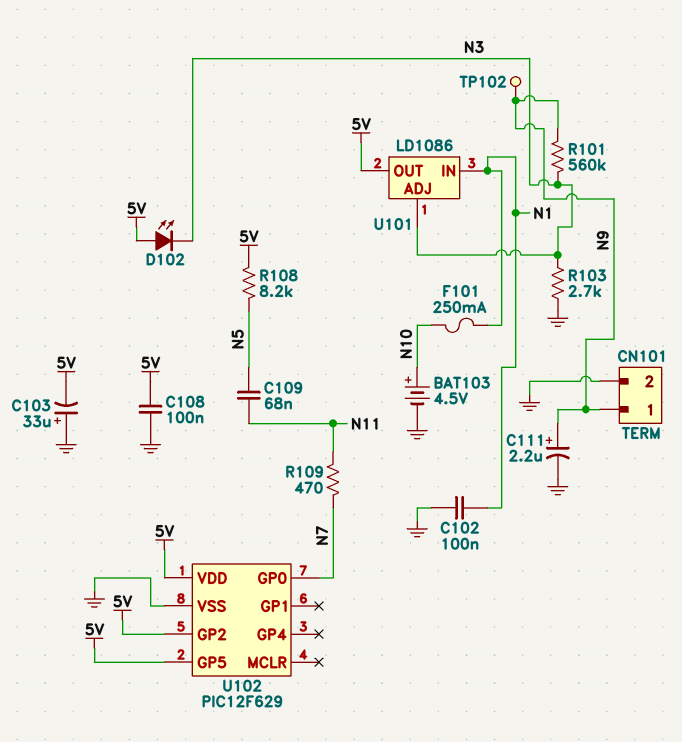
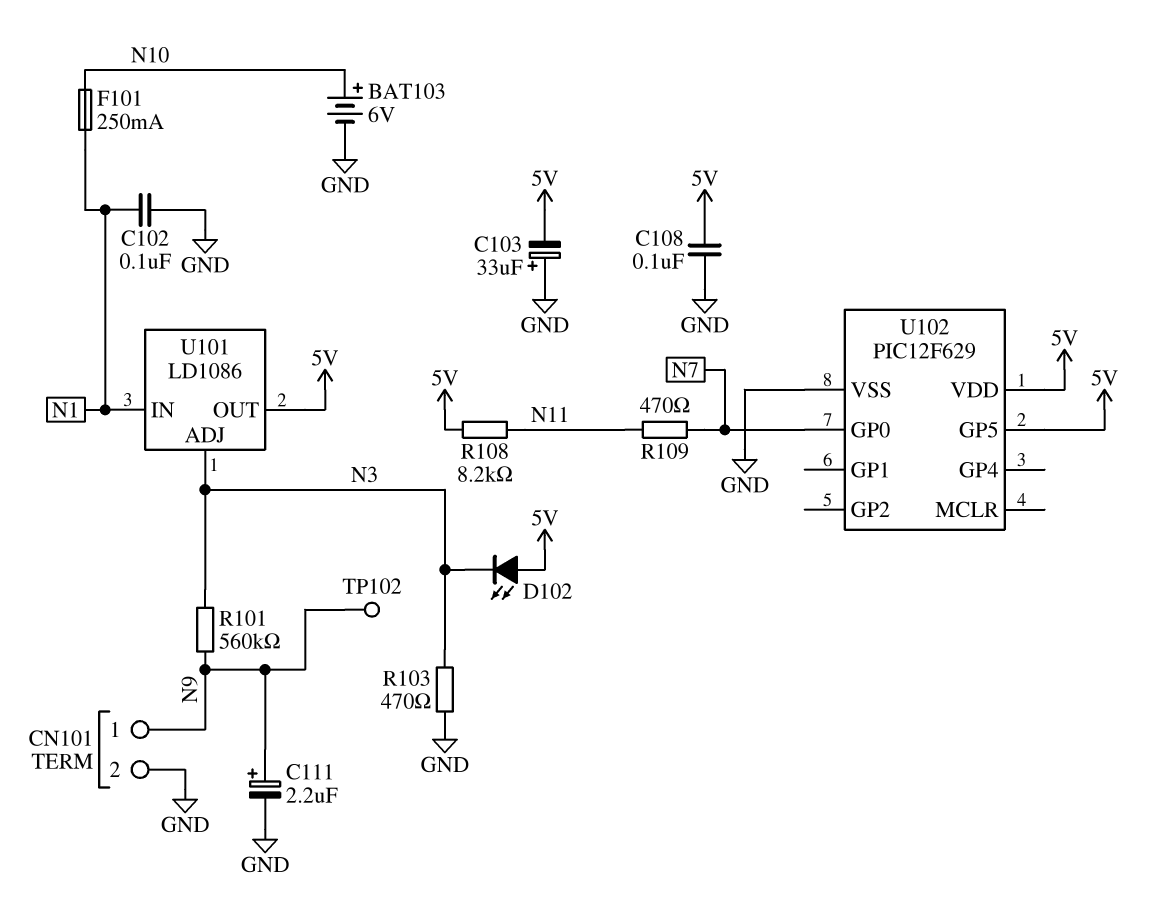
BAT103: 4.5V (plus N10, minus GND) -> 6V (plus N10, minus GND)
C109: 68nF (N5, N11) -> none
R103: 2.7k (GND, N3) -> 470 (GND, N3)
R108: 8.2k (5V, N5) -> 8.2k (5V, N11)
U102 pin GP2: 5V -> none

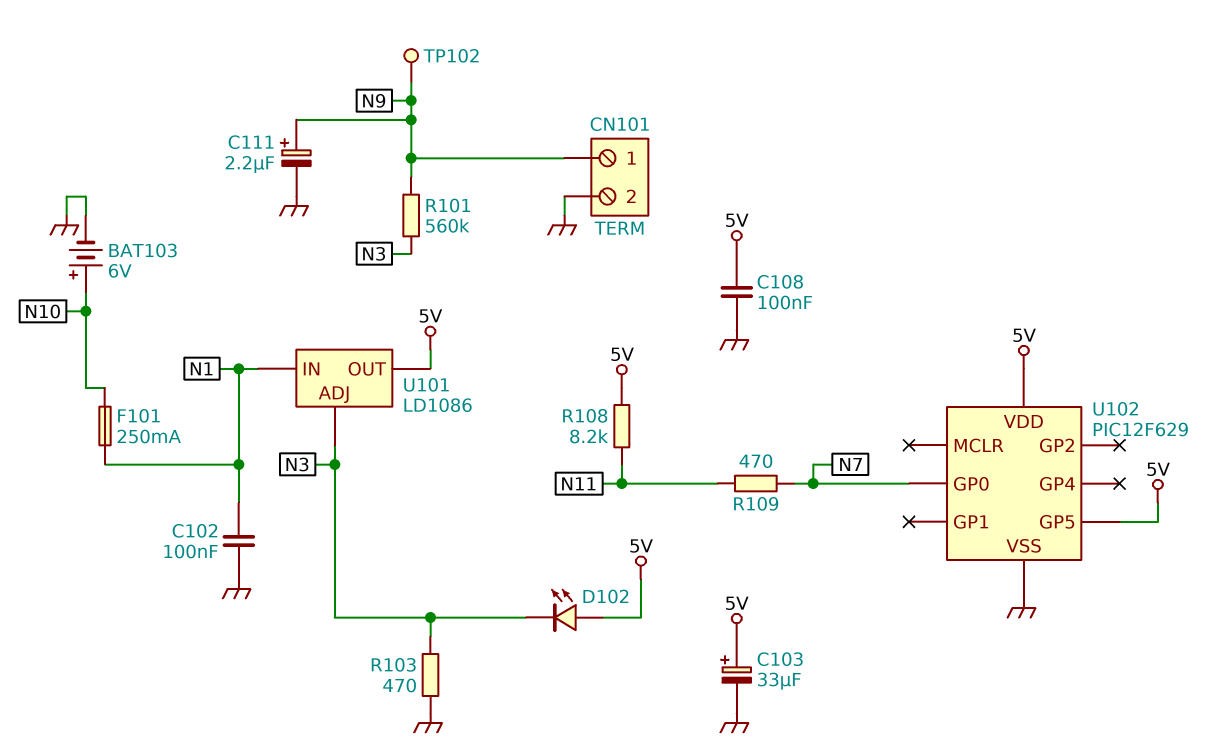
C103: 33uF (plus GND, minus 5V) -> 33uF (plus 5V, minus GND)

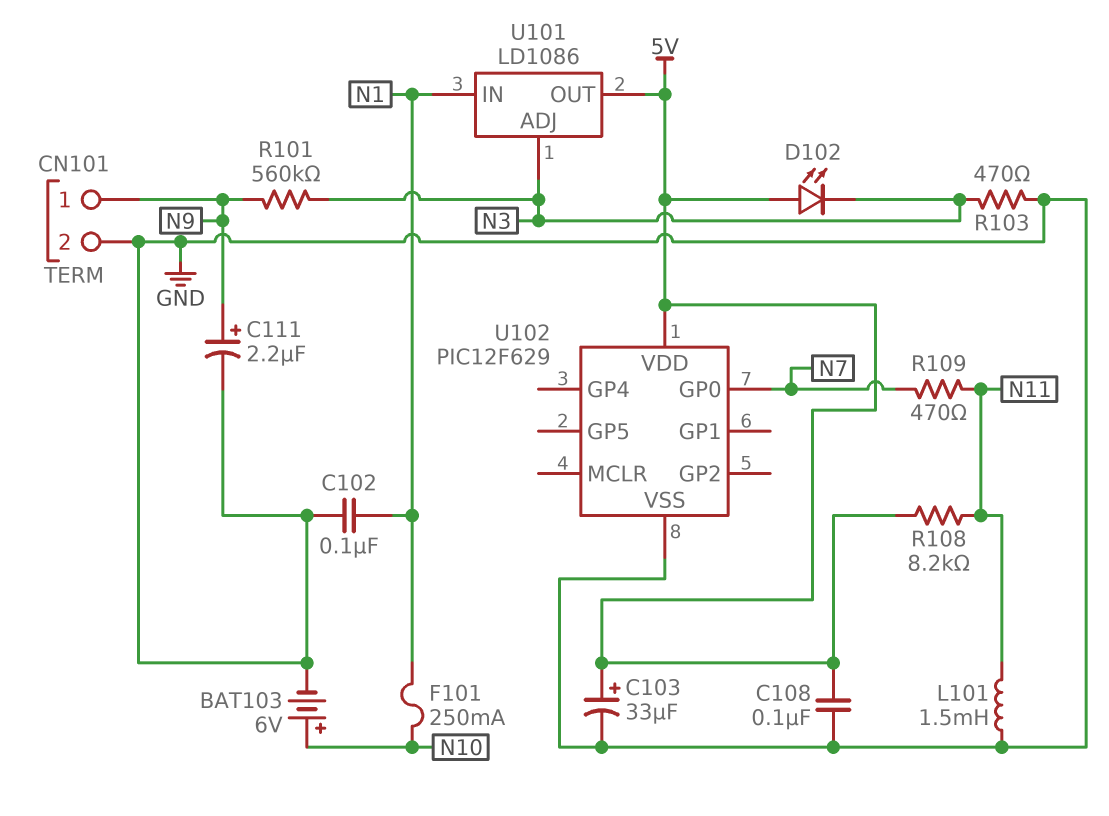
L101: none -> 1.5mH (GND, N11)
TP102: test point (N9) -> none
U102 pin GP5: 5V -> none

